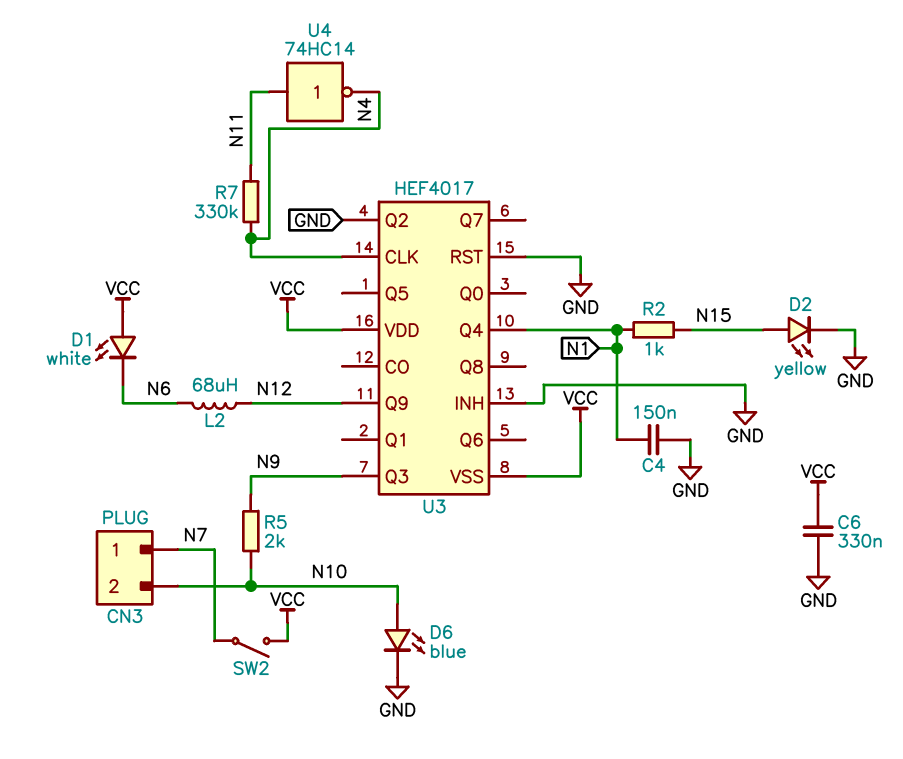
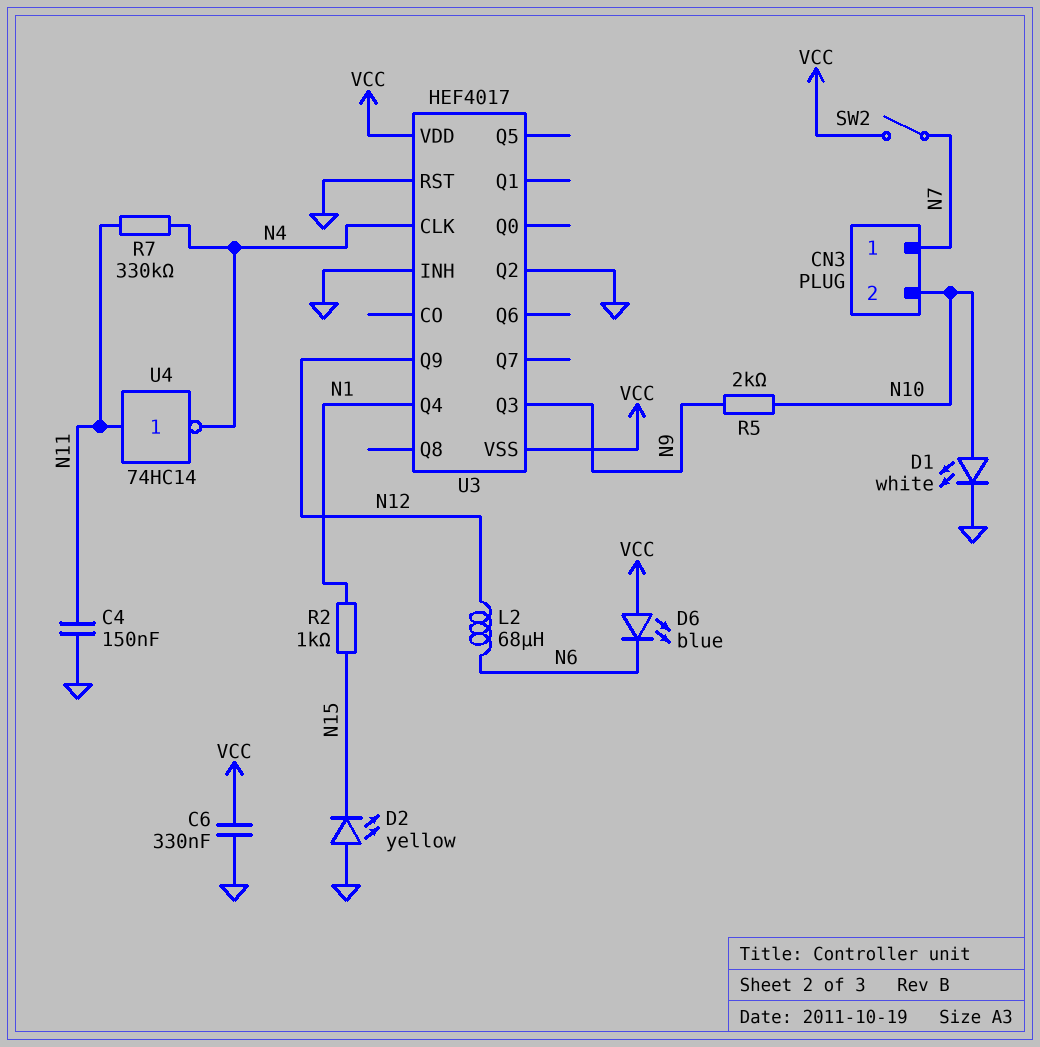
C4: 150nF (GND, N1) -> 150nF (GND, N11)
D1: LED white (A VCC, K N6) -> LED white (A N10, K GND)
D2: LED yellow (A N15, K GND) -> LED yellow (A GND, K N15)
D6: LED blue (A N10, K GND) -> LED blue (A VCC, K N6)

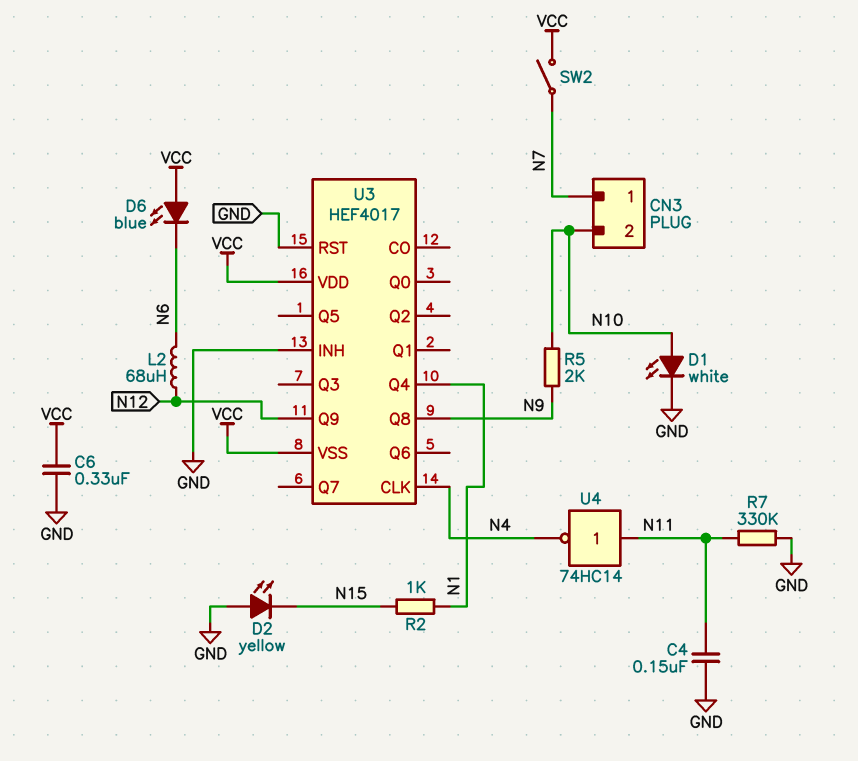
R7: 330k (N4, N11) -> 330k (GND, N11)
U3 pin Q2: GND -> none
U3 pin Q3: N9 -> none
U3 pin Q8: none -> N9

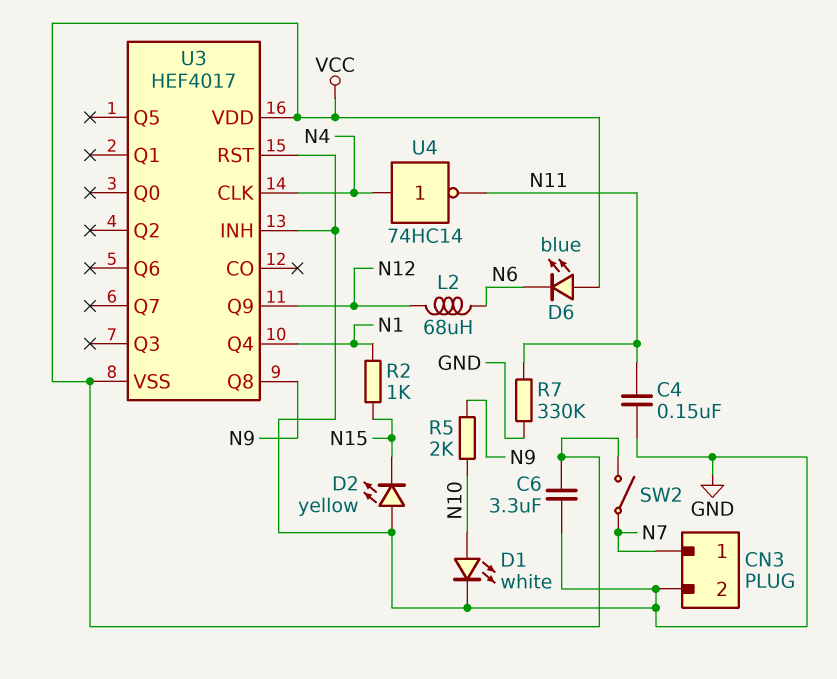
C6: 330nF (GND, VCC) -> 3.3uF (GND, VCC)
CN3 pin 2: N10 -> GND
U4: NOT 74HC14 (in N11, out N4) -> NOT 74HC14 (in N4, out N11)

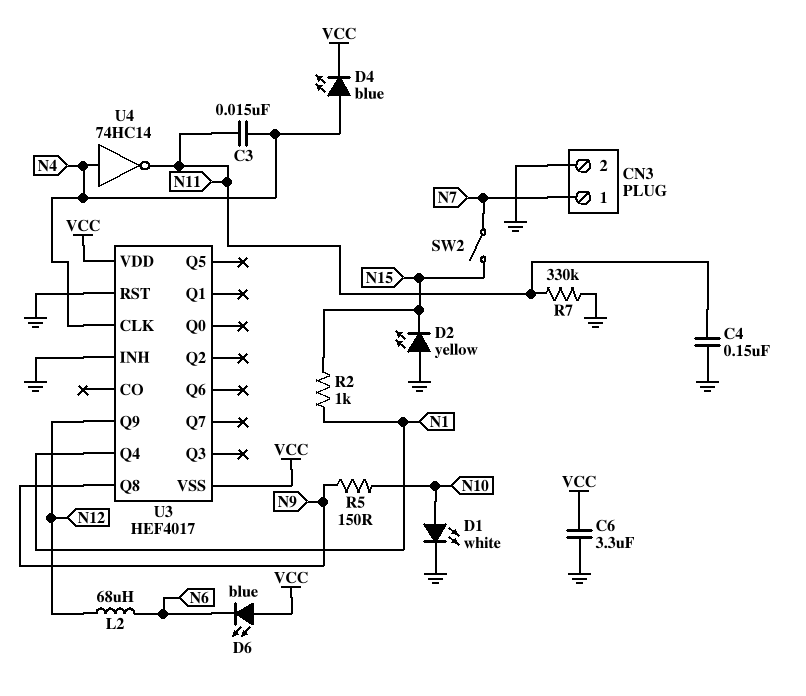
C3: none -> 15nF (N4, N11)
D4: none -> LED blue (A N4, K VCC)
R5: 2k (N9, N10) -> 150 (N9, N10)
SW2: switch (N7, VCC) -> switch (N7, N15)

